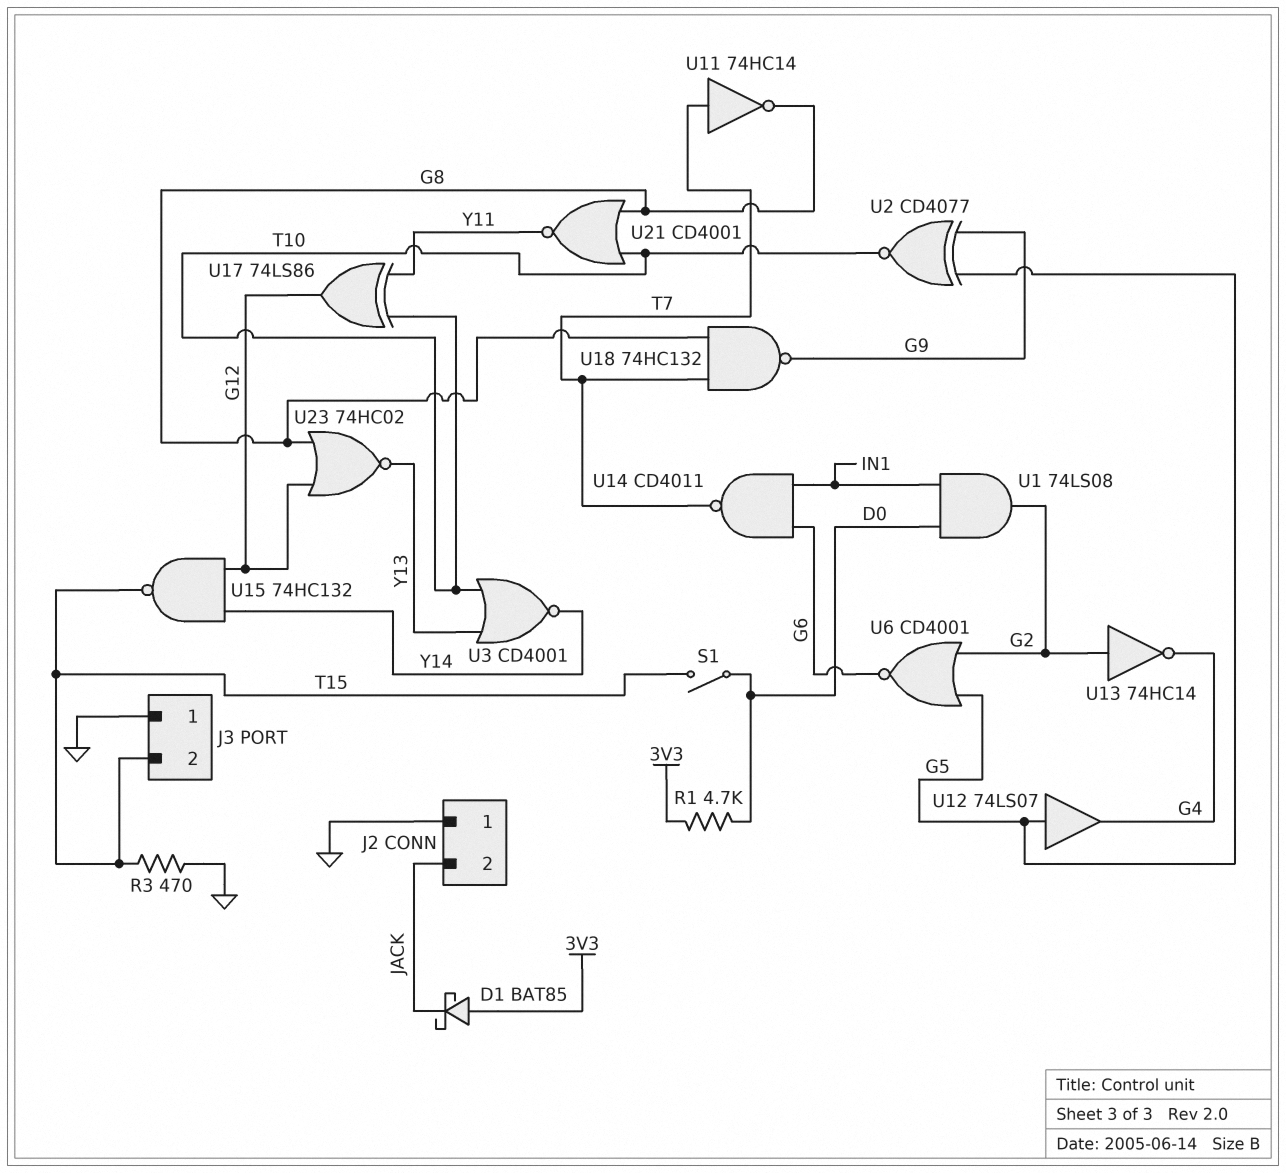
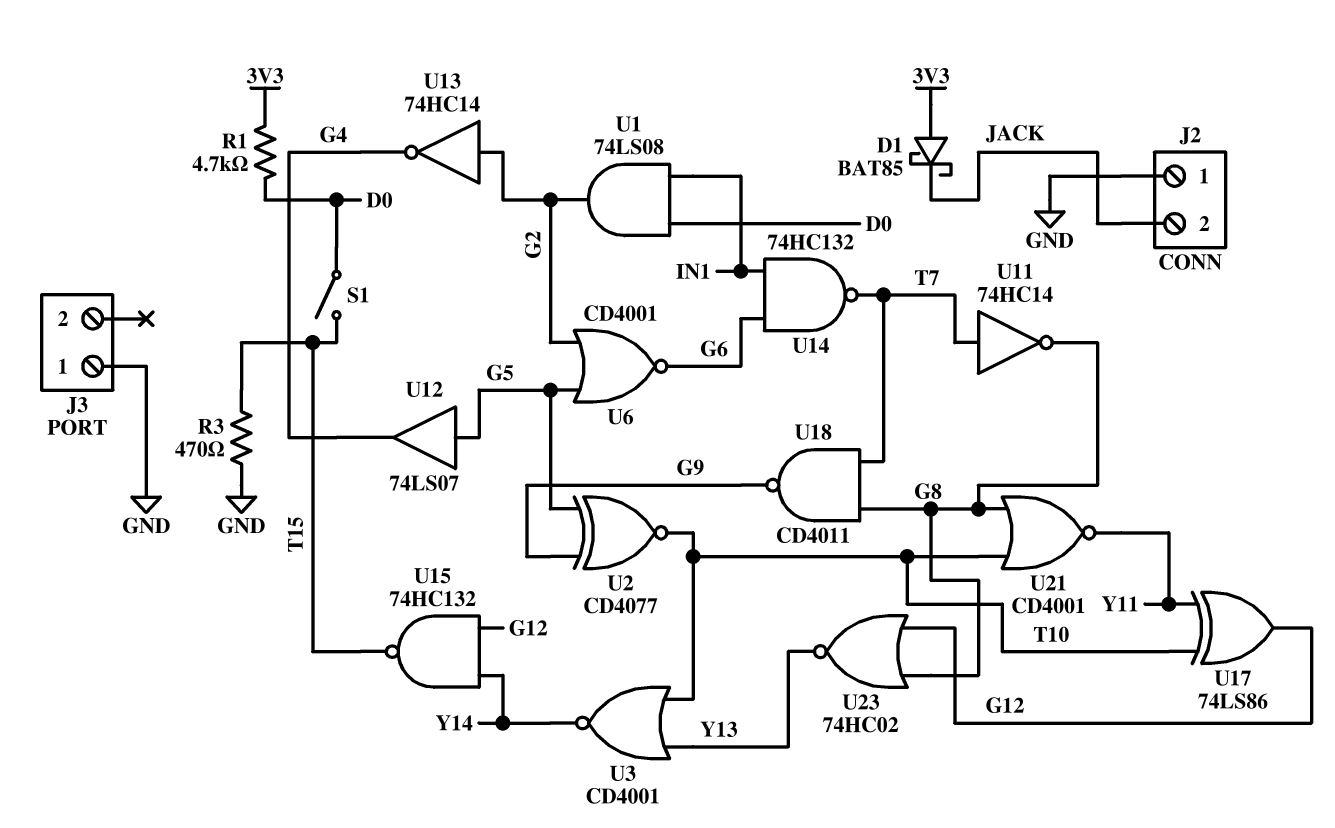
J3 pin 2: T15 -> none
U14: NAND CD4011 (in G6, in IN1, out T7) -> NAND 74HC132 (in G6, in IN1, out T7)
U18: NAND 74HC132 (in G8, in T7, out G9) -> NAND CD4011 (in G8, in T7, out G9)

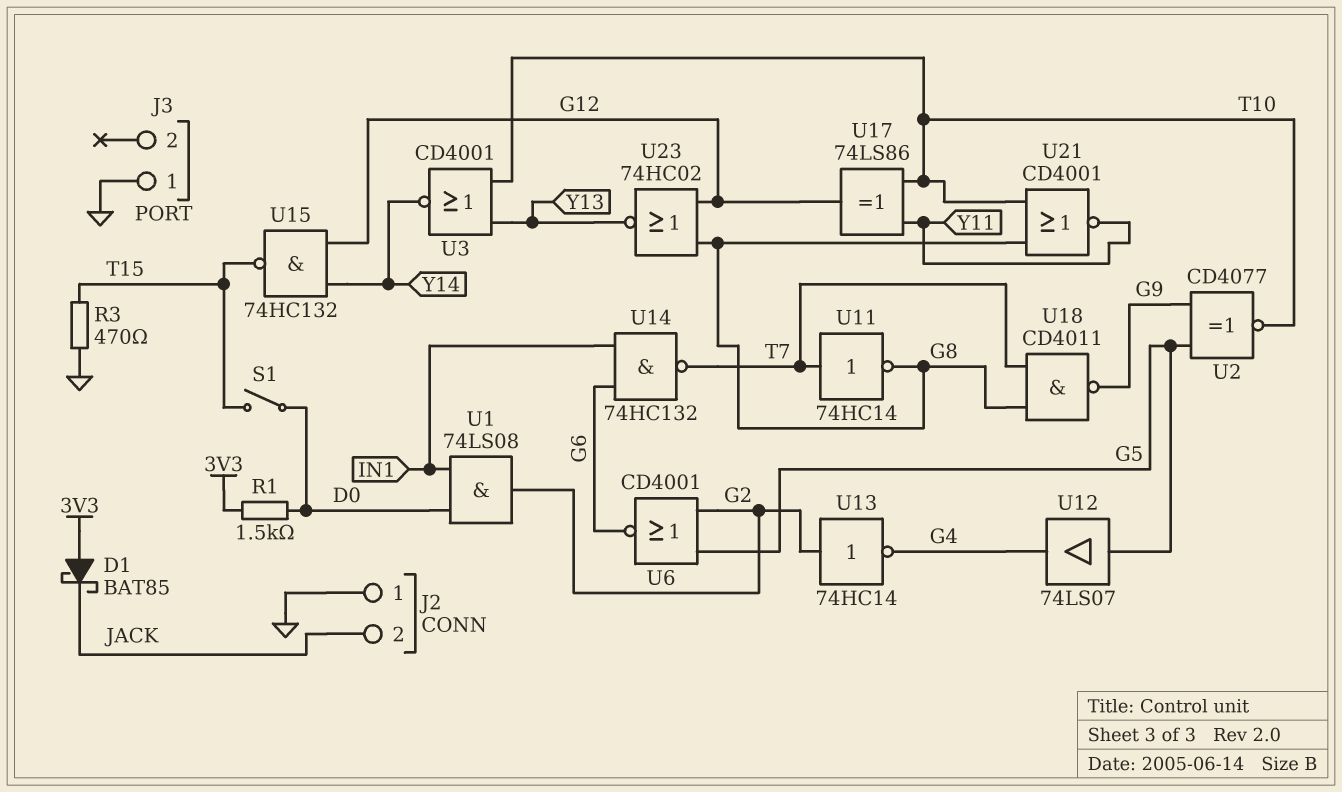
R1: 4.7k (3V3, D0) -> 1.5k (3V3, D0)

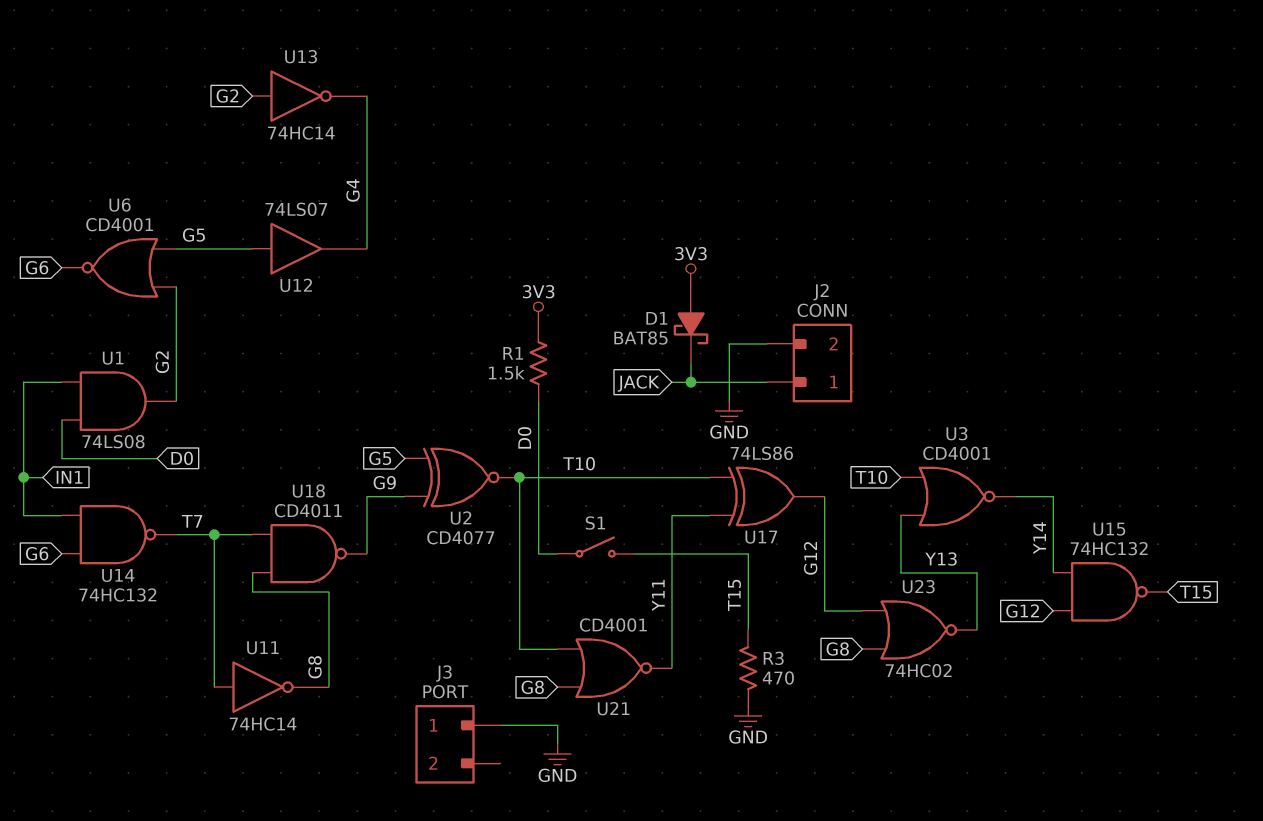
J2 pin 1: GND -> JACK
J2 pin 2: JACK -> GND

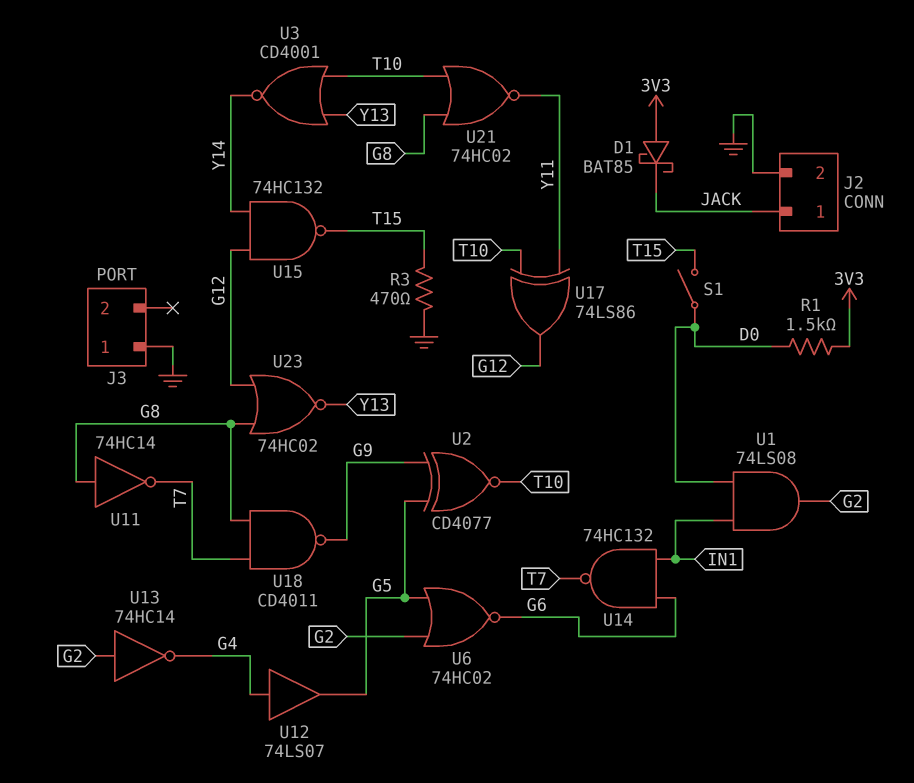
U6: NOR CD4001 (in G2, in G5, out G6) -> NOR 74HC02 (in G2, in G5, out G6)
U11: NOT 74HC14 (in T7, out G8) -> NOT 74HC14 (in G8, out T7)
U12: buffer 74LS07 (in G5, out G4) -> buffer 74LS07 (in G4, out G5)
U21: NOR CD4001 (in G8, in T10, out Y11) -> NOR 74HC02 (in G8, in T10, out Y11)

